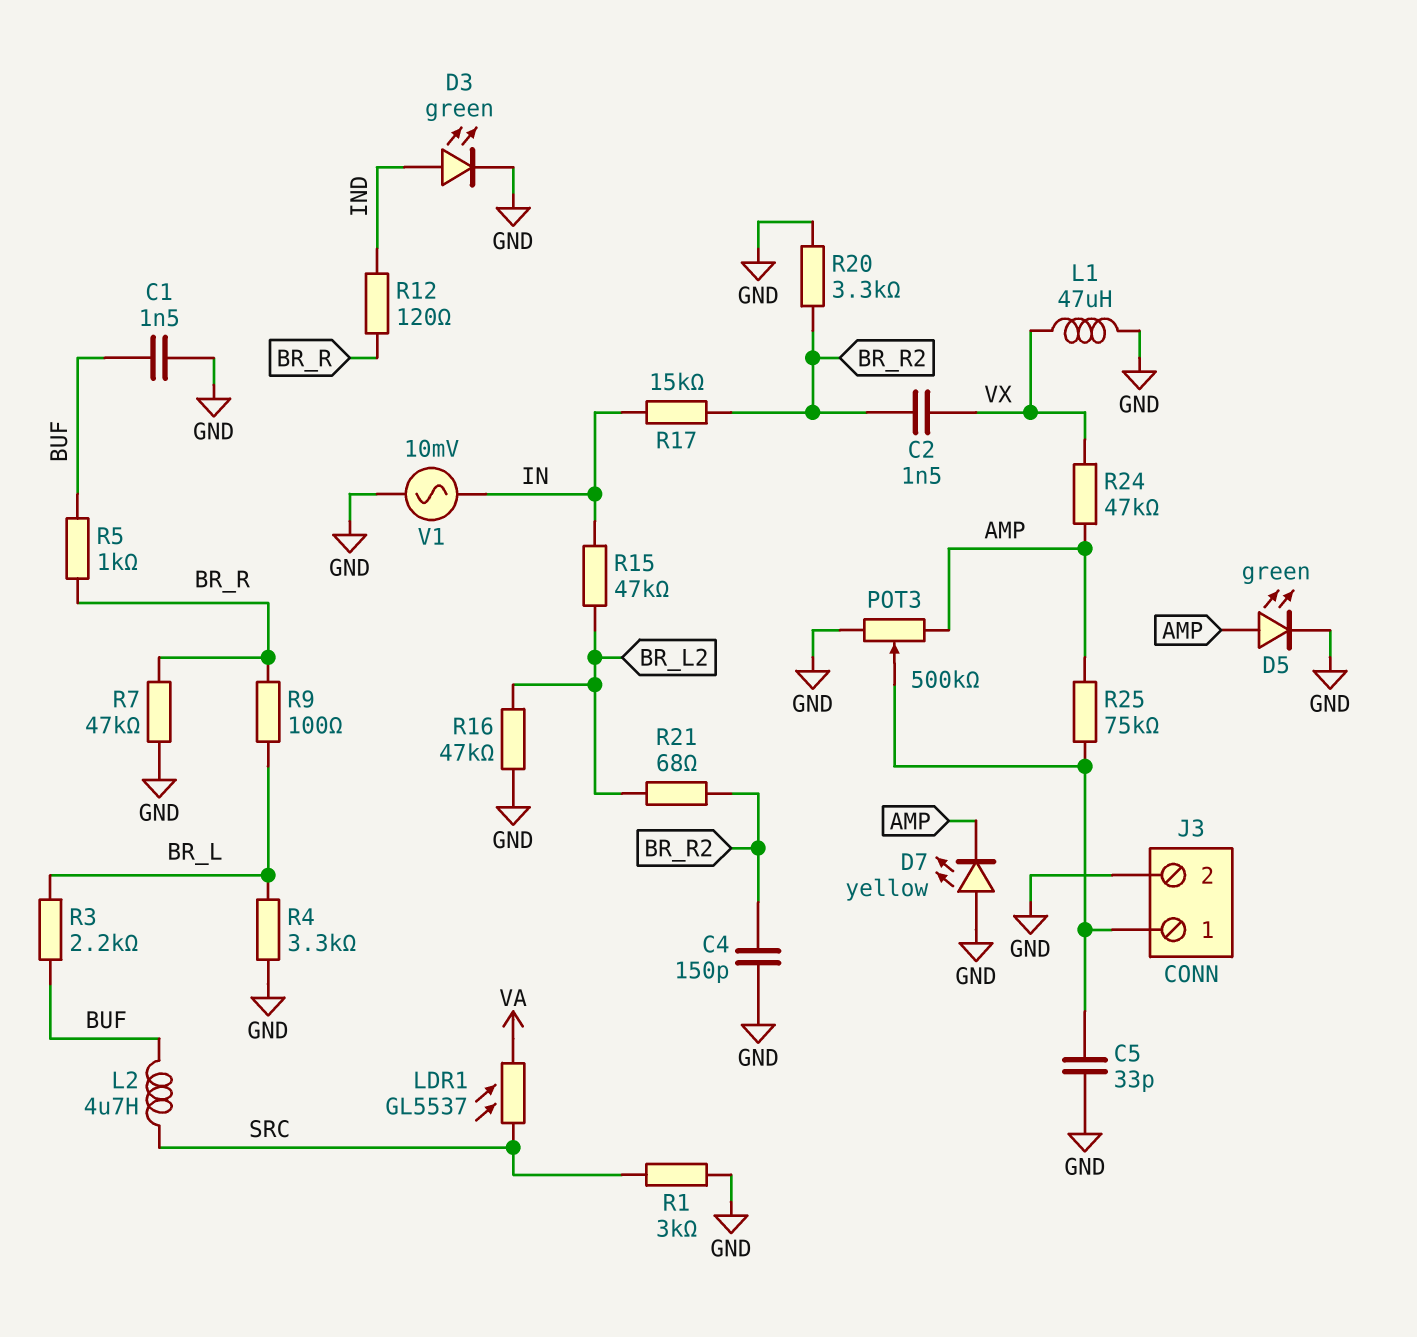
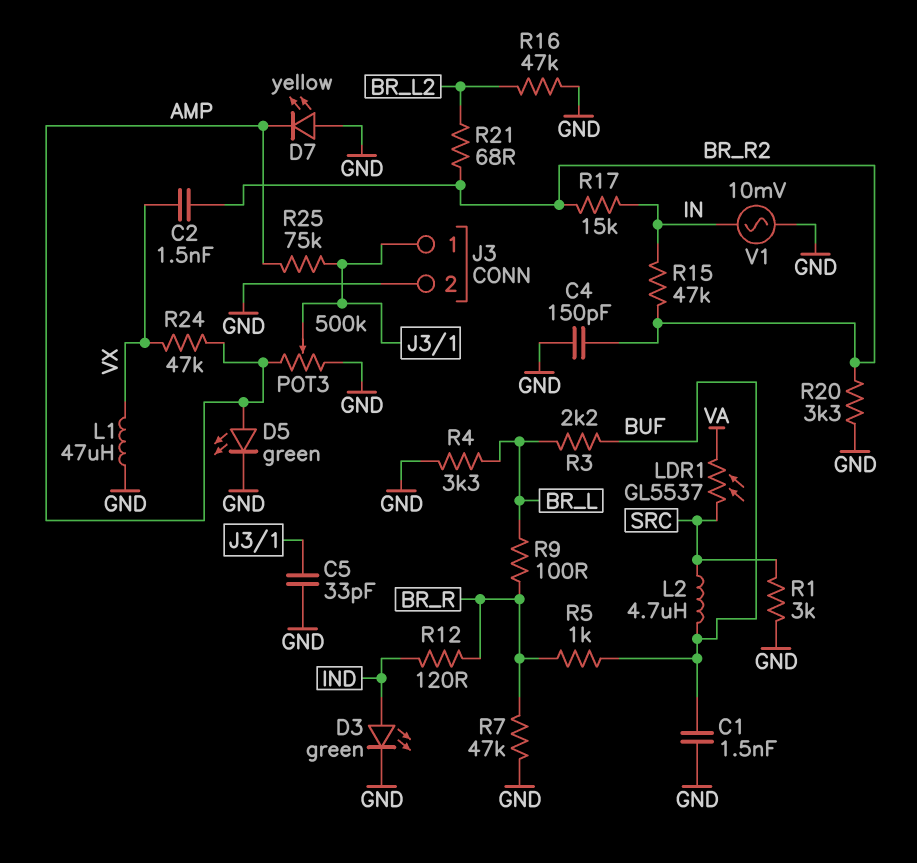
R15: 47k (BR_L2, IN) -> 47k (BR_R2, IN)

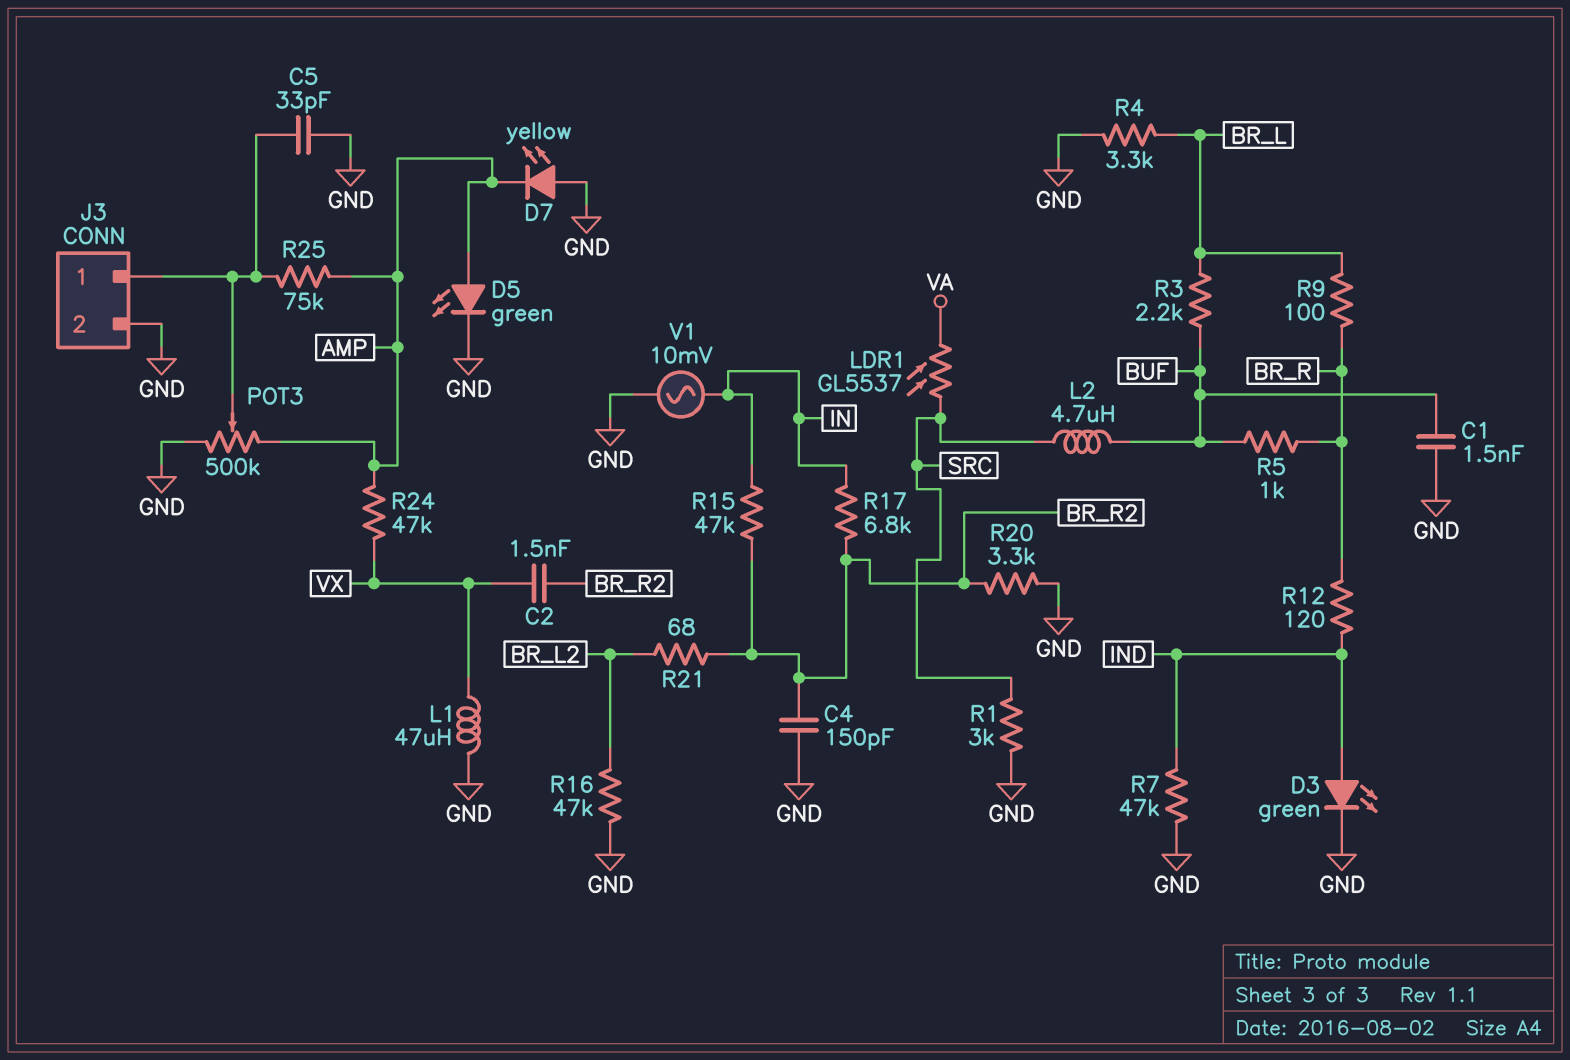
R7: 47k (BR_R, GND) -> 47k (GND, IND)
R17: 15k (BR_R2, IN) -> 6.8k (BR_R2, IN)

